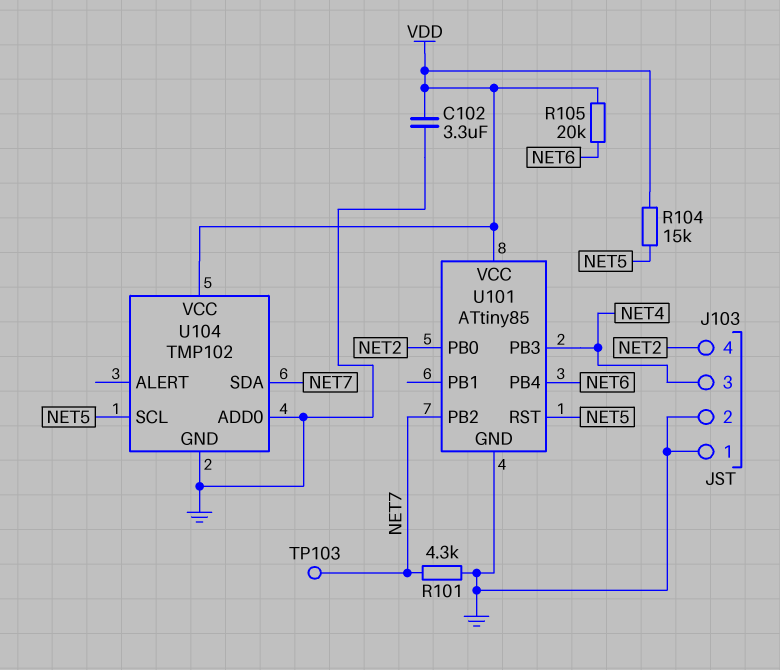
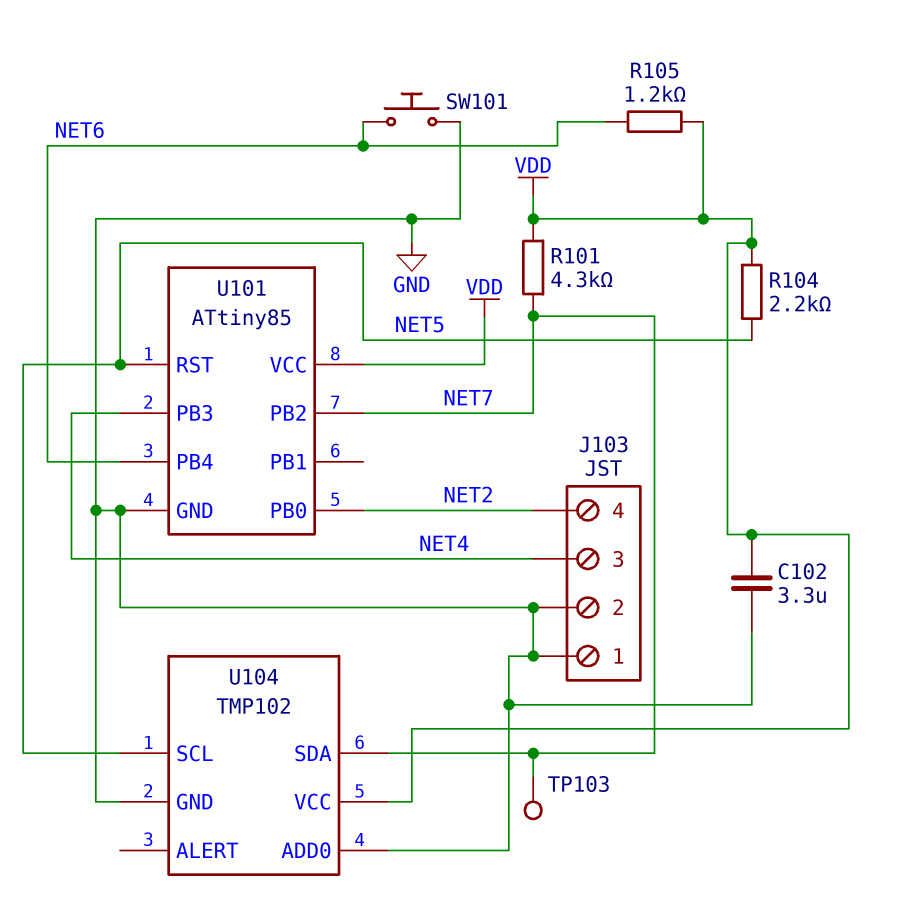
R101: 4.3k (GND, NET7) -> 4.3k (NET7, VDD)
R104: 15k (NET5, VDD) -> 2.2k (NET5, VDD)
R105: 20k (NET6, VDD) -> 1.2k (NET6, VDD)
SW101: none -> button (GND, NET6)

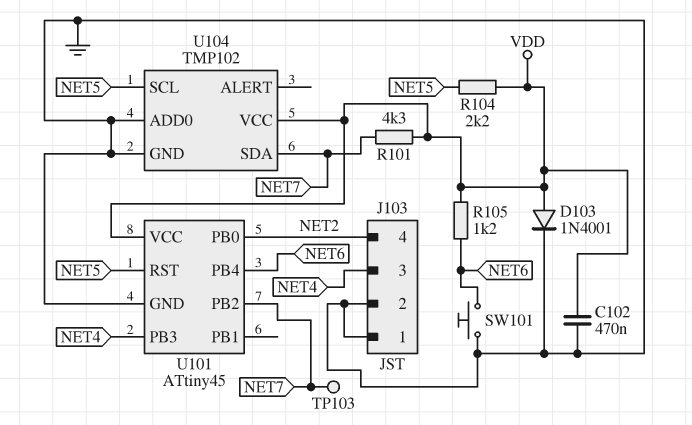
C102: 3.3uF (GND, VDD) -> 470nF (GND, VDD)
D103: none -> diode 1N4001 (A VDD, K GND)
U101: ATtiny85 -> ATtiny45

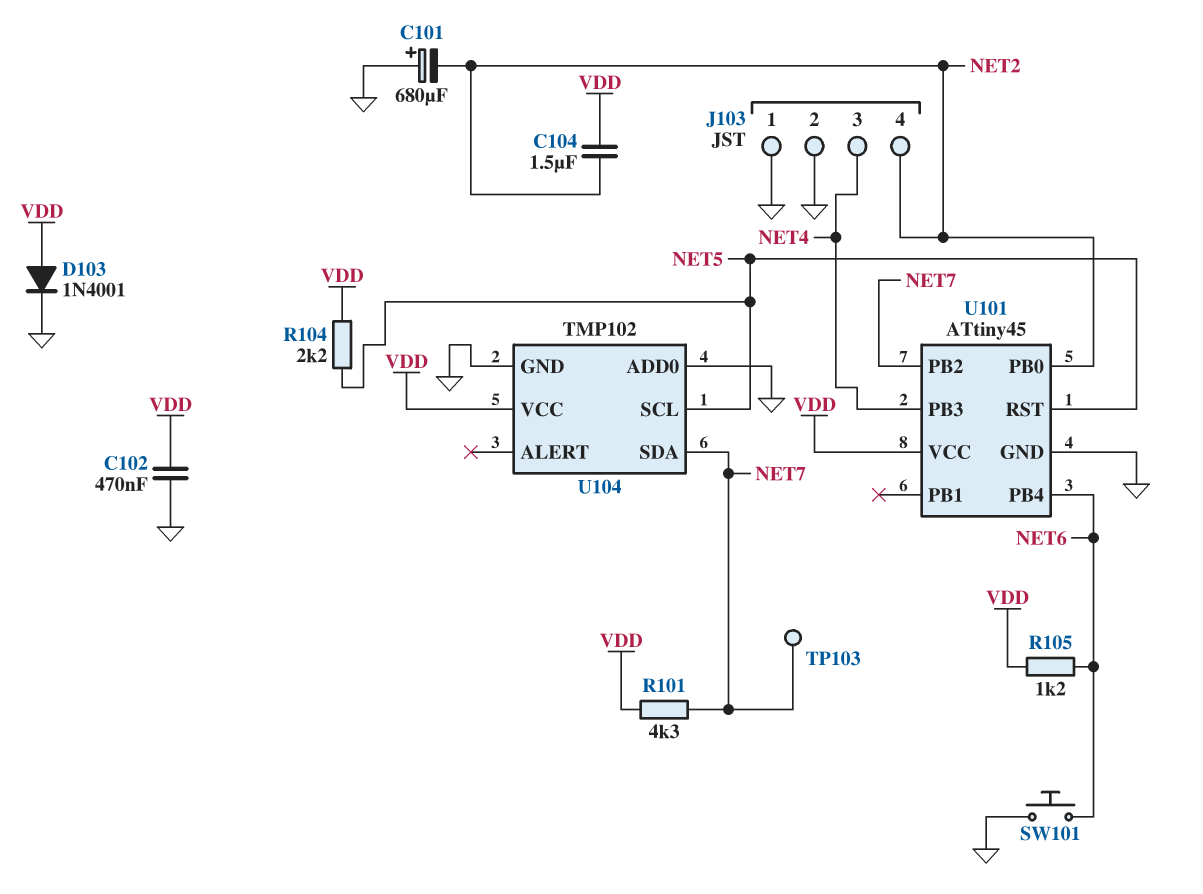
C101: none -> 680uF (plus GND, minus NET2)
C104: none -> 1.5uF (NET2, VDD)

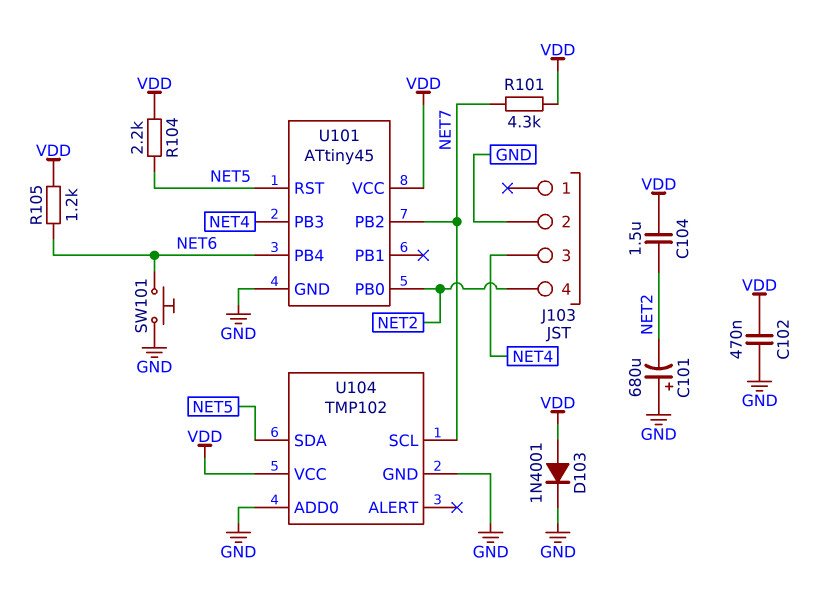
J103 pin 1: GND -> none
TP103: test point (NET7) -> none
U104 pin SCL: NET5 -> NET7
U104 pin SDA: NET7 -> NET5

